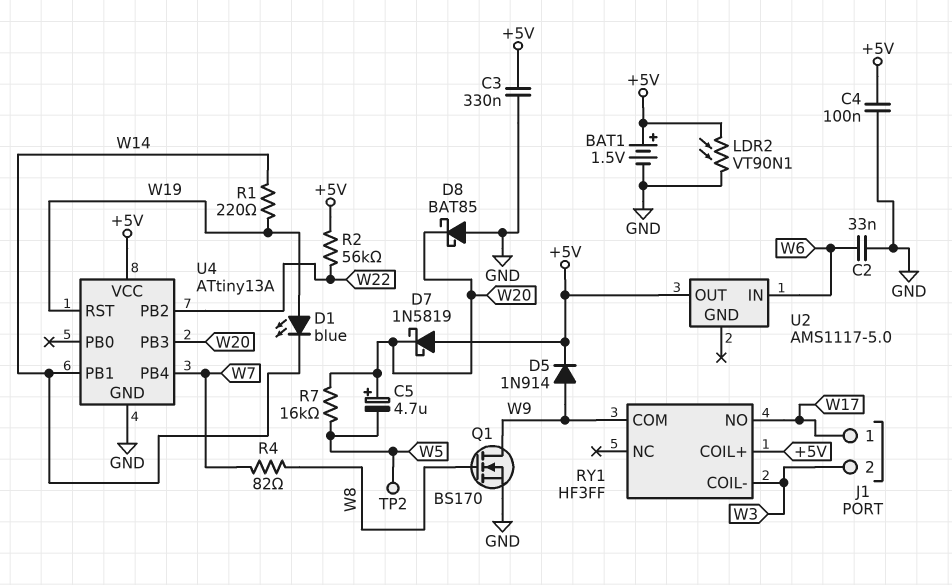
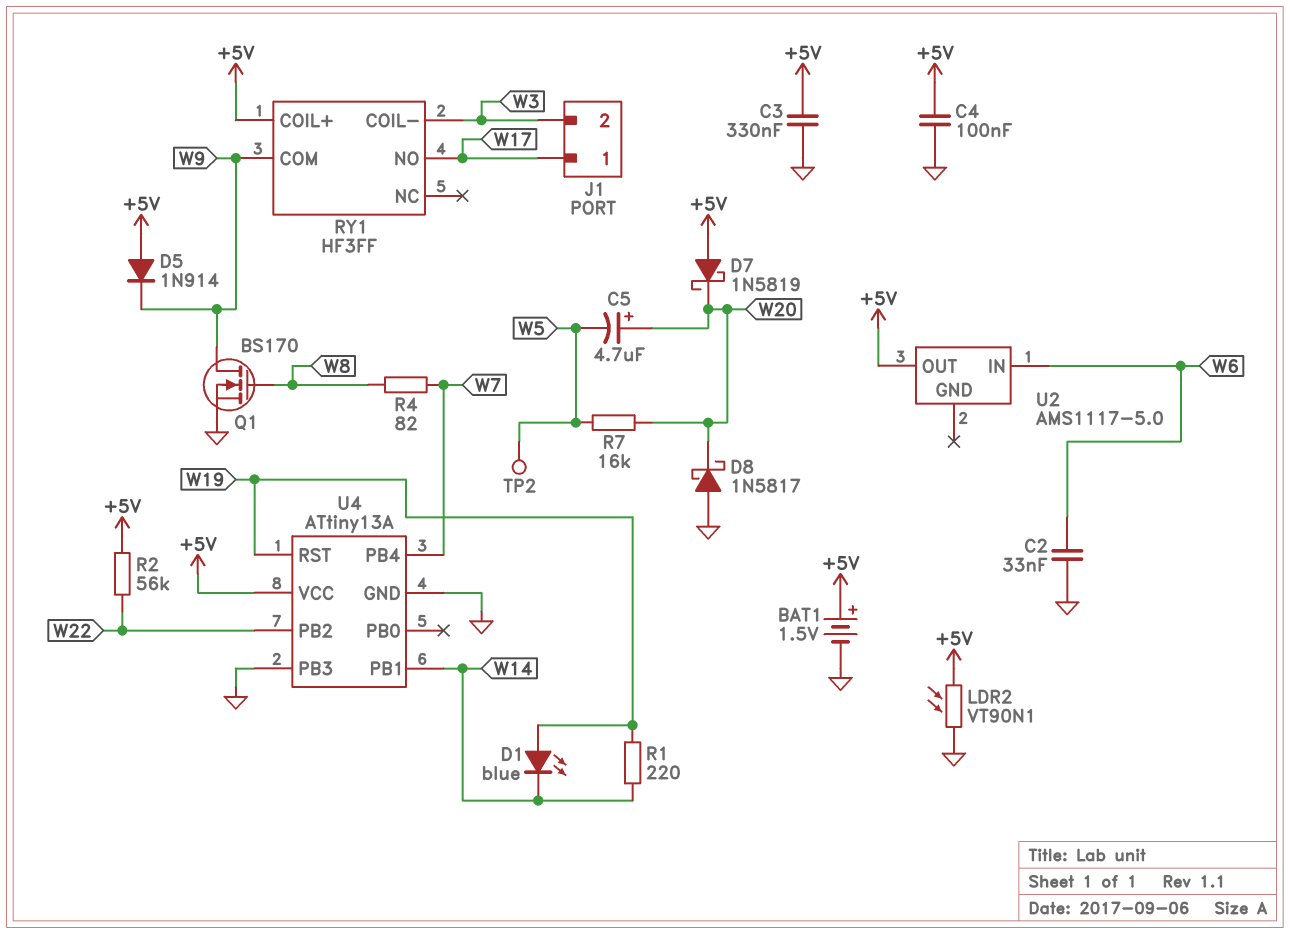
D5: diode 1N914 (A W9, K +5V) -> diode 1N914 (A +5V, K W9)
D8: schottky BAT85 (A GND, K W20) -> schottky 1N5817 (A GND, K W20)
U4 pin PB3: W20 -> GND

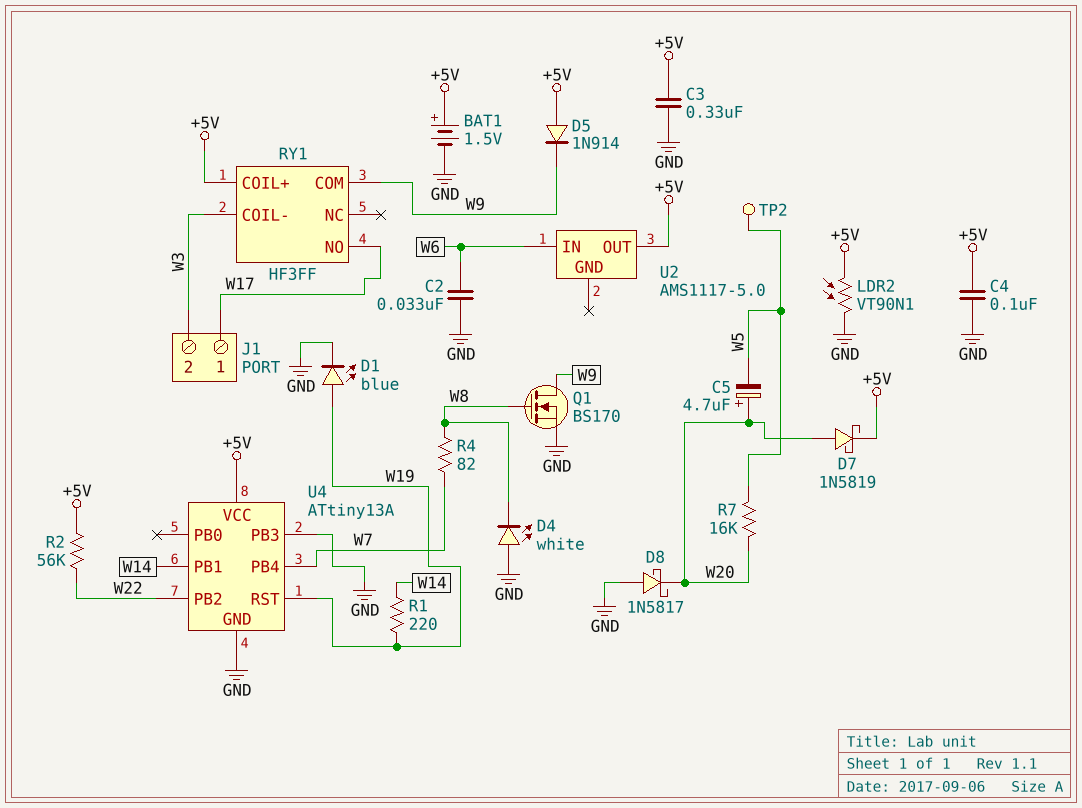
D1: LED blue (A W19, K W14) -> LED blue (A W19, K GND)
D4: none -> LED white (A GND, K W8)
D7: schottky 1N5819 (A +5V, K W20) -> schottky 1N5819 (A W20, K +5V)

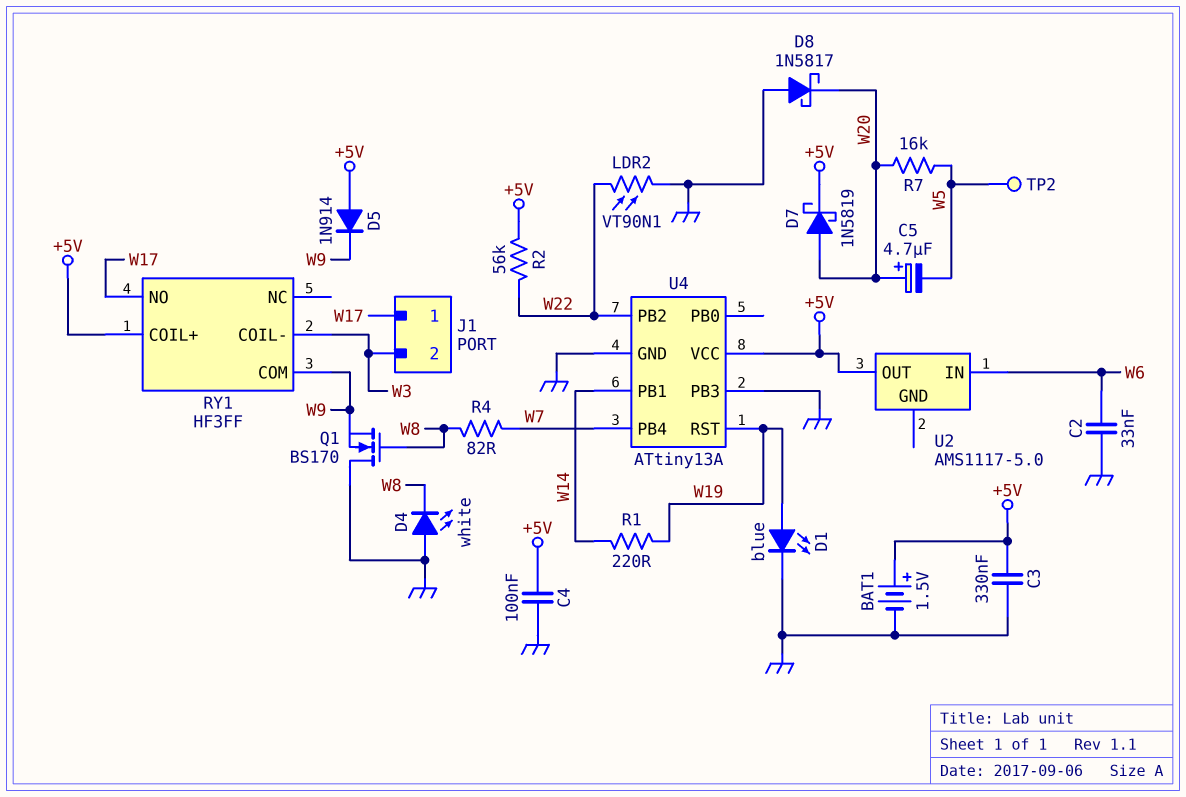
LDR2: VT90N1 (+5V, GND) -> VT90N1 (GND, W22)
Q1: NMOS BS170 (G W8, D W9, S GND) -> NMOS BS170 (G W8, D GND, S W9)

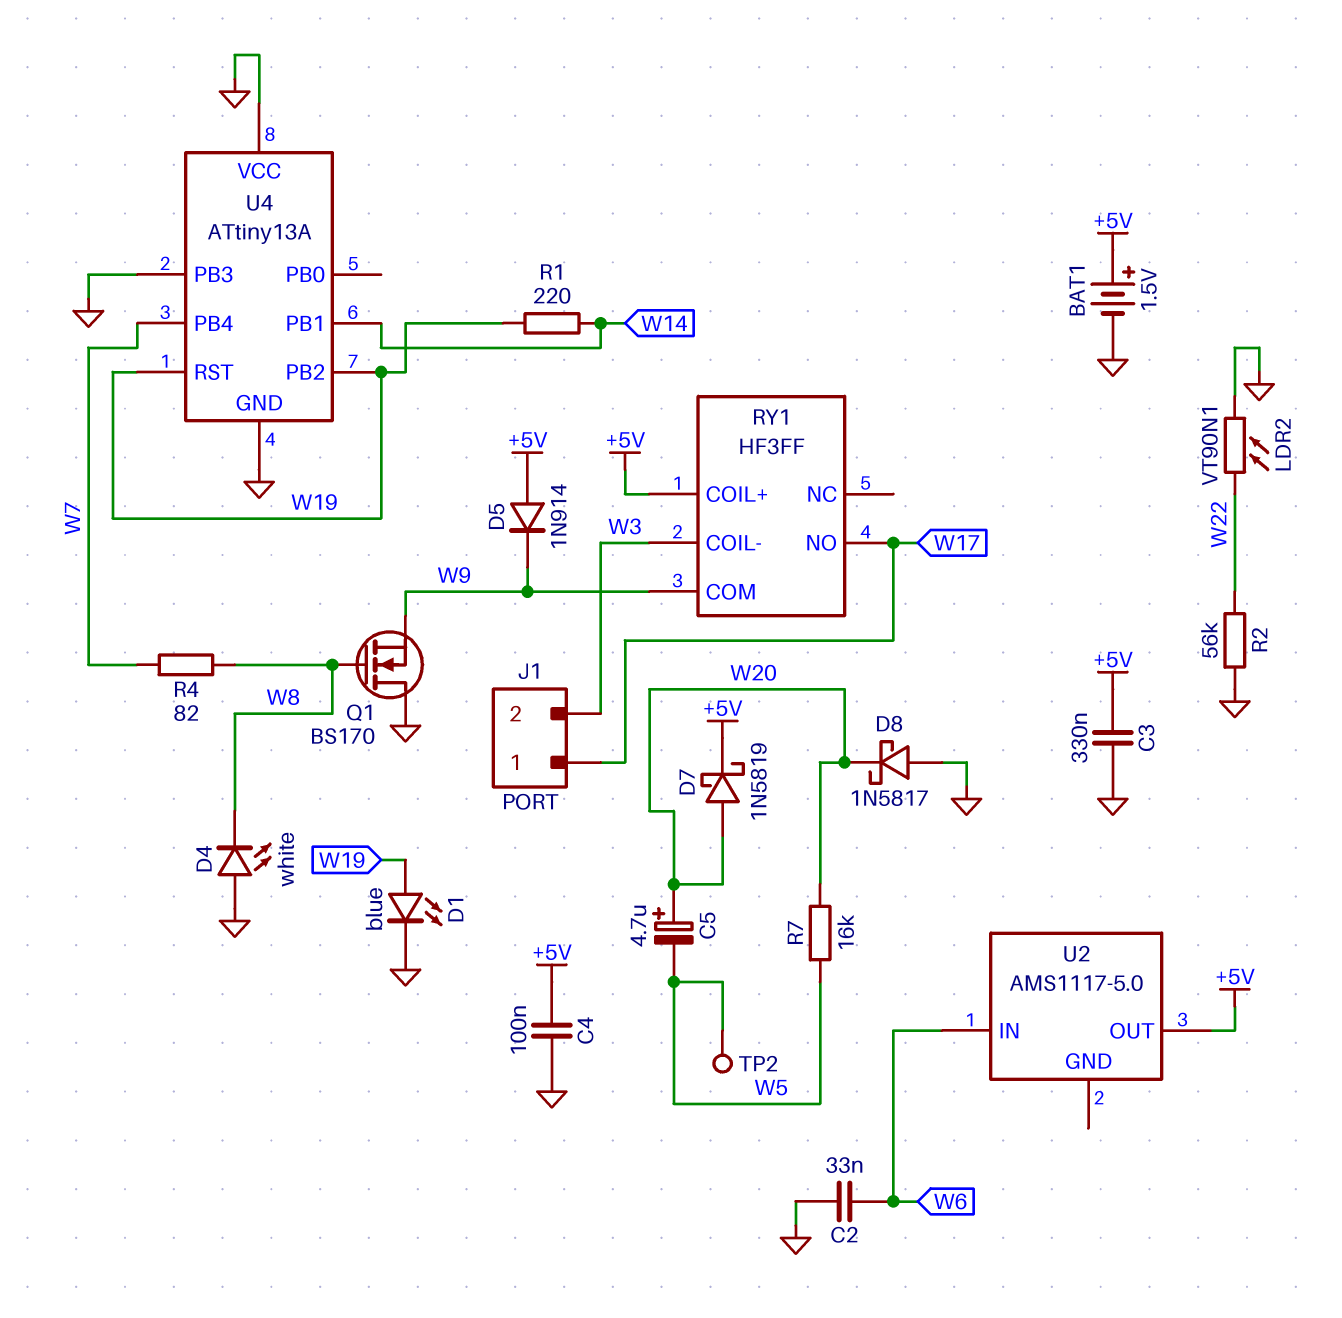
R2: 56k (+5V, W22) -> 56k (GND, W22)
U4 pin PB2: W22 -> W19
U4 pin VCC: +5V -> GND

